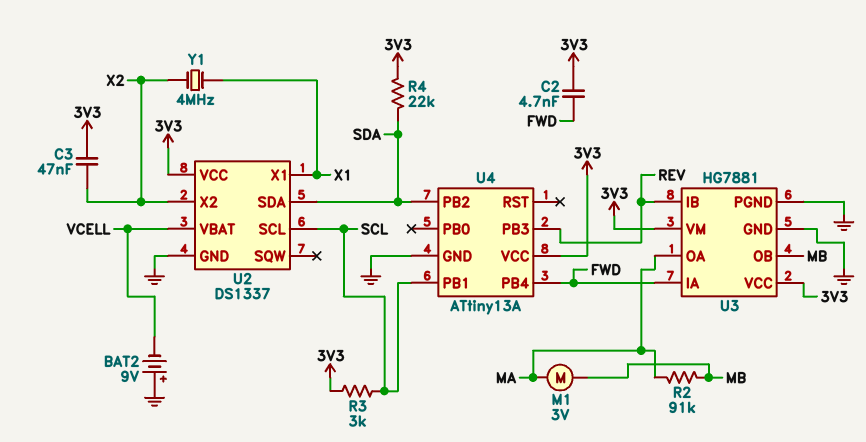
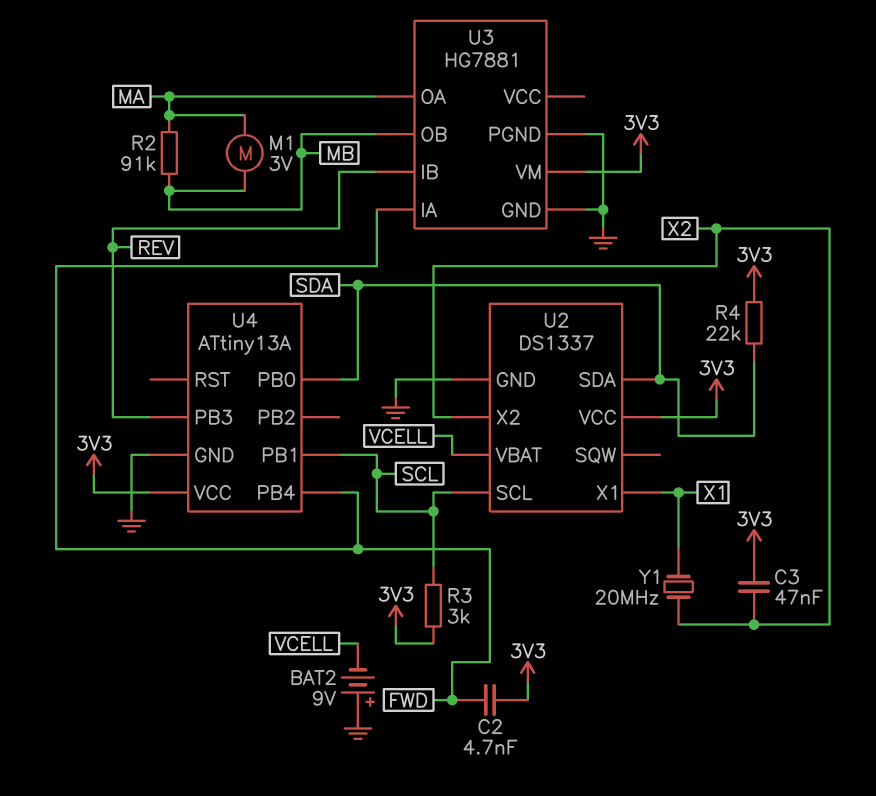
U3 pin VCC: 3V3 -> none
U4 pin PB0: none -> SDA
U4 pin PB2: SDA -> none
Y1: 4MHz (X1, X2) -> 20MHz (X1, X2)

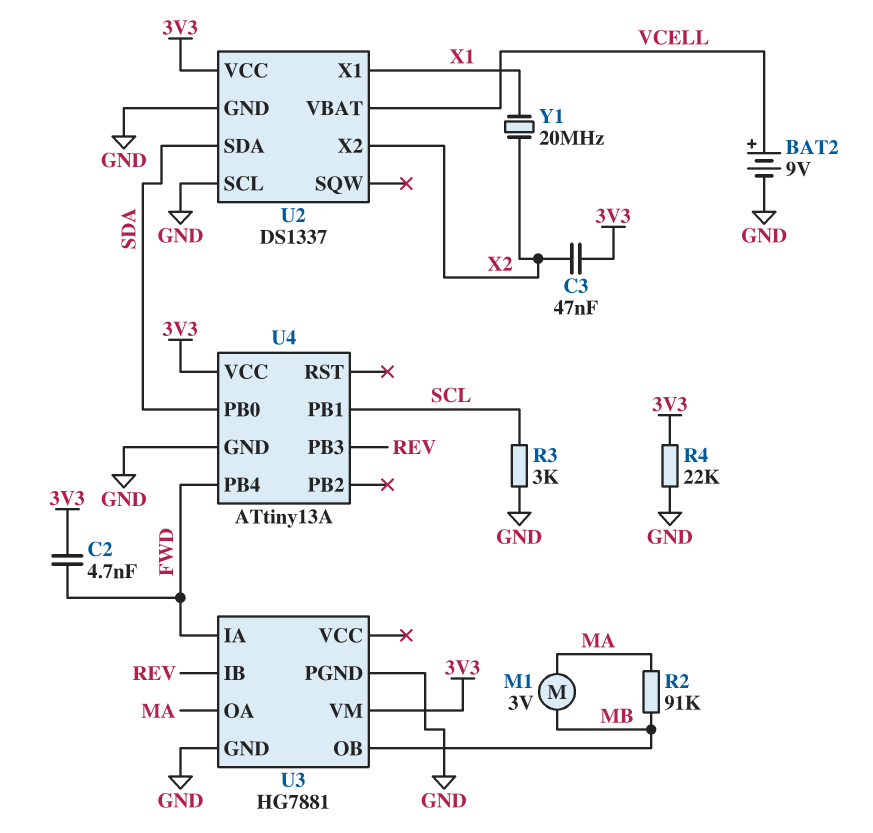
BAT2: 9V (plus GND, minus VCELL) -> 9V (plus VCELL, minus GND)
R3: 3k (3V3, SCL) -> 3k (GND, SCL)
R4: 22k (3V3, SDA) -> 22k (3V3, GND)
U2 pin SCL: SCL -> GND

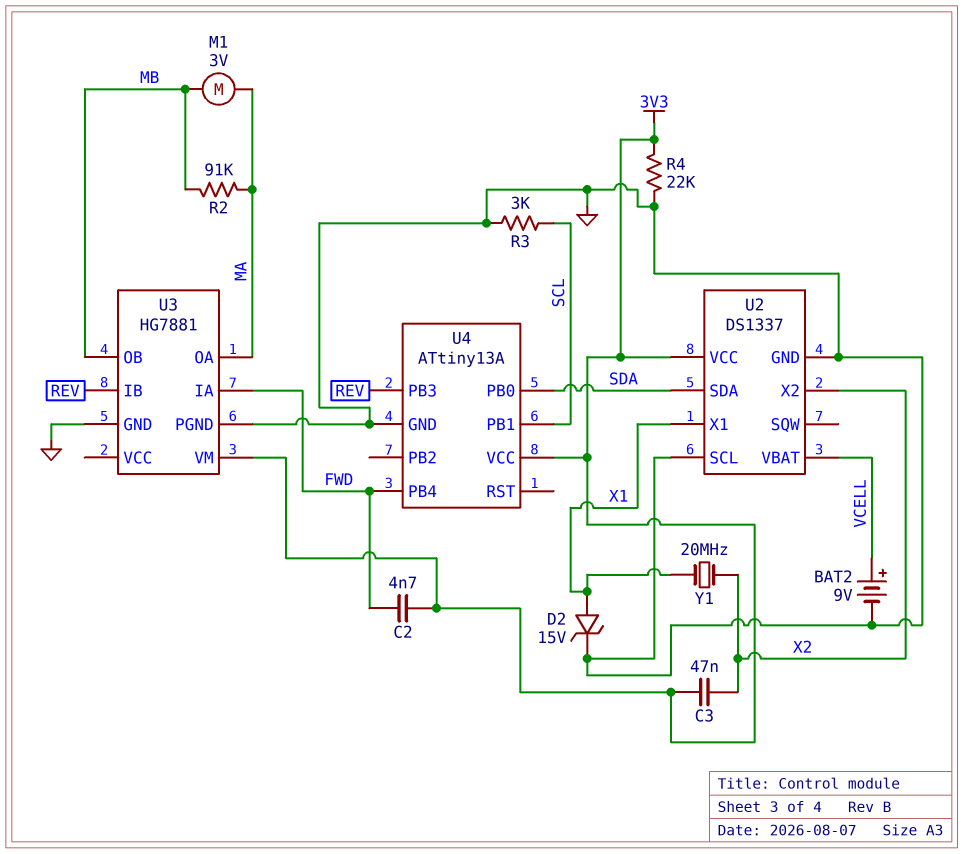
D2: none -> zener 15V (A X1, K GND)

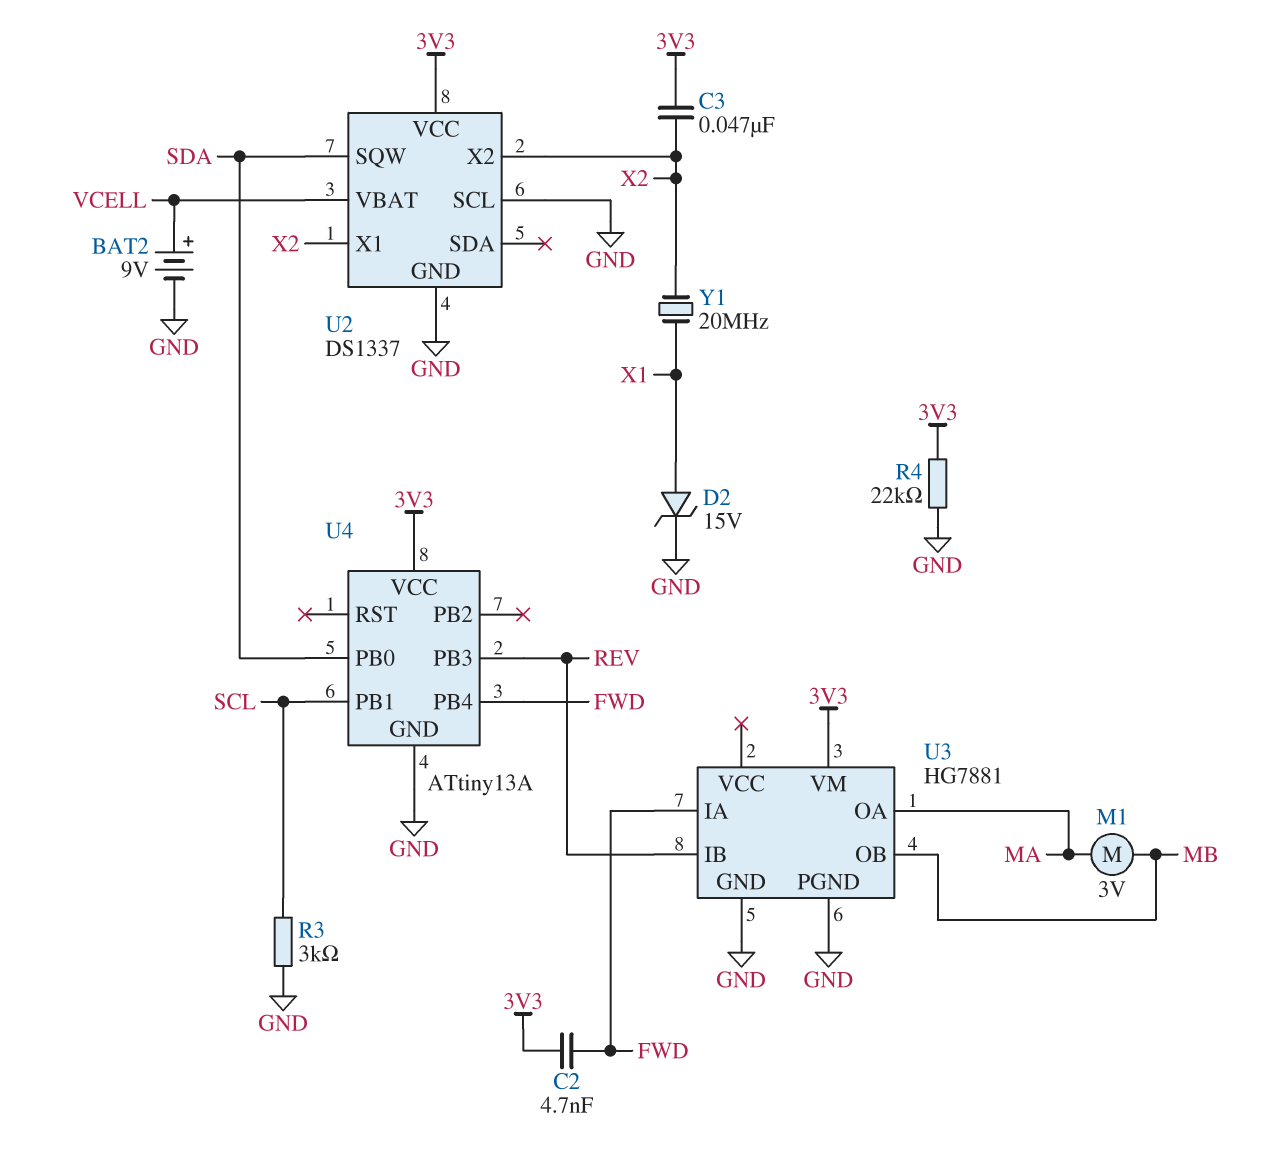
R2: 91k (MA, MB) -> none
U2 pin SDA: SDA -> none
U2 pin SQW: none -> SDA
U2 pin X1: X1 -> X2

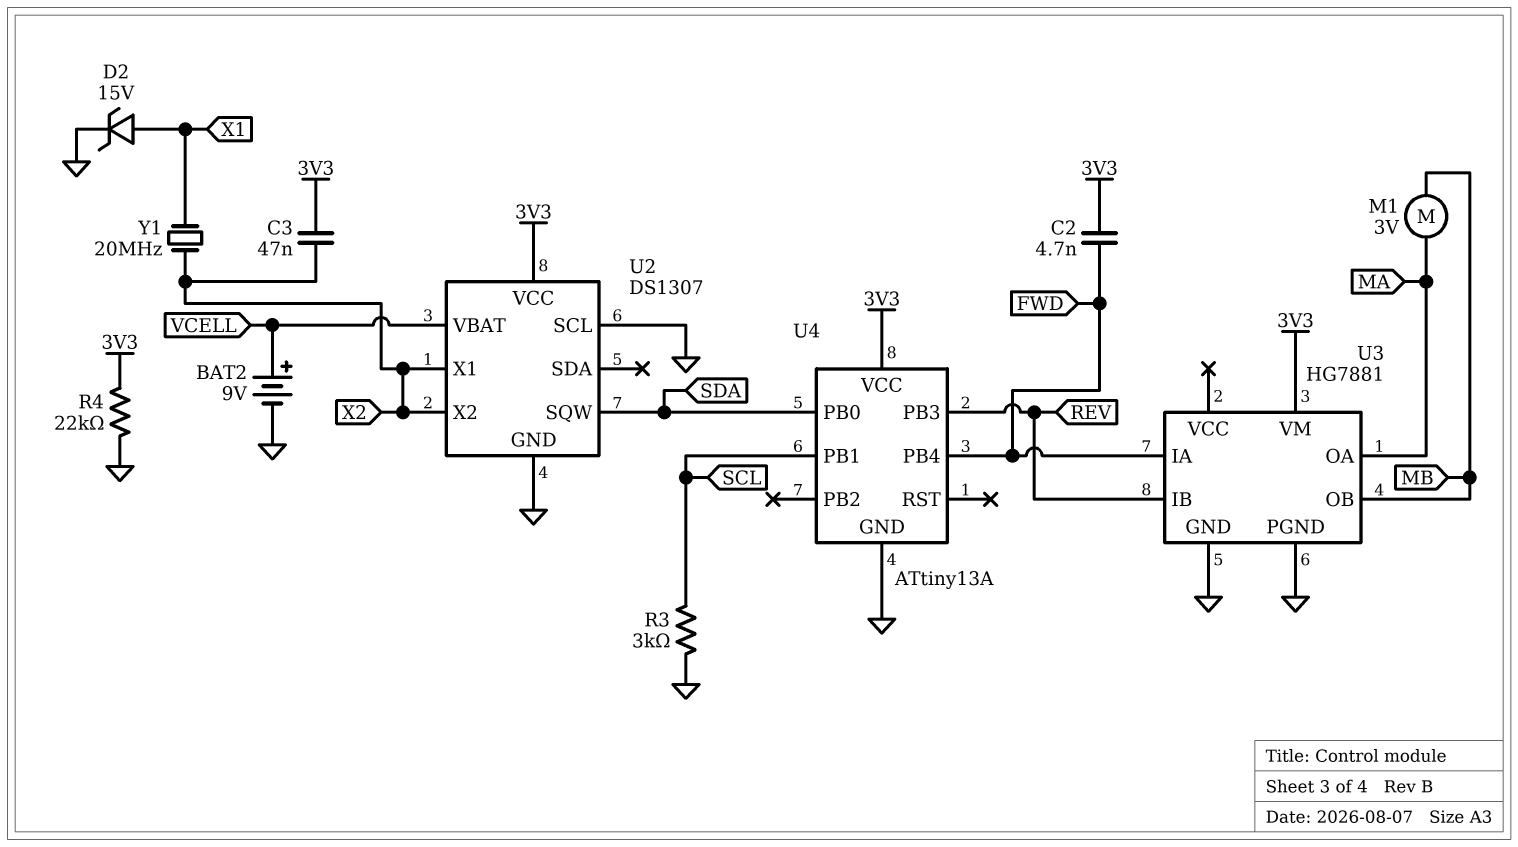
U2: DS1337 -> DS1307

